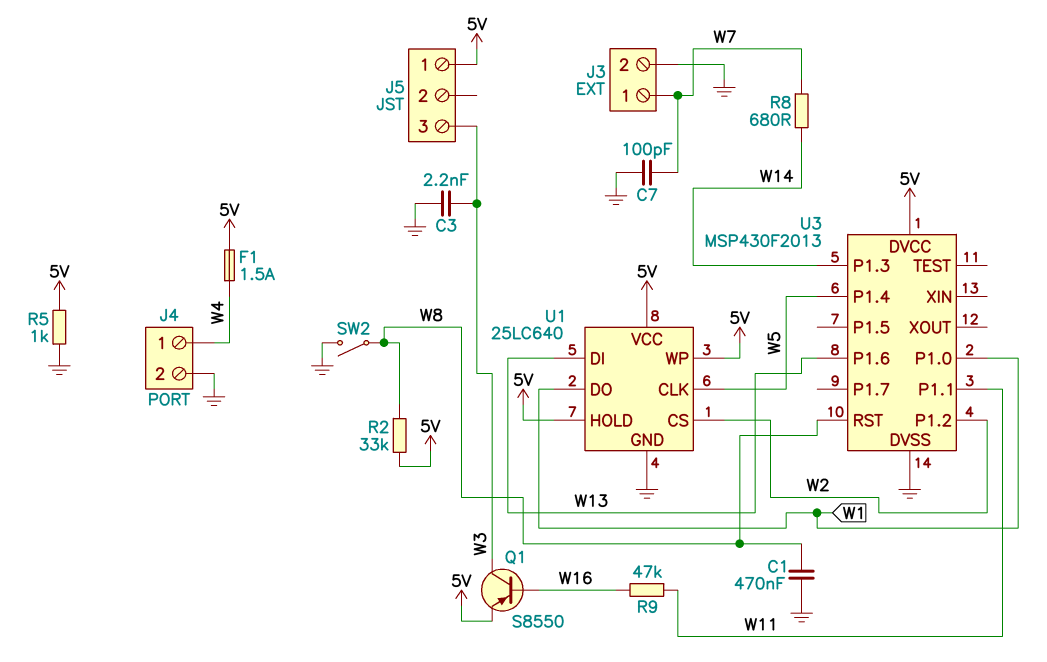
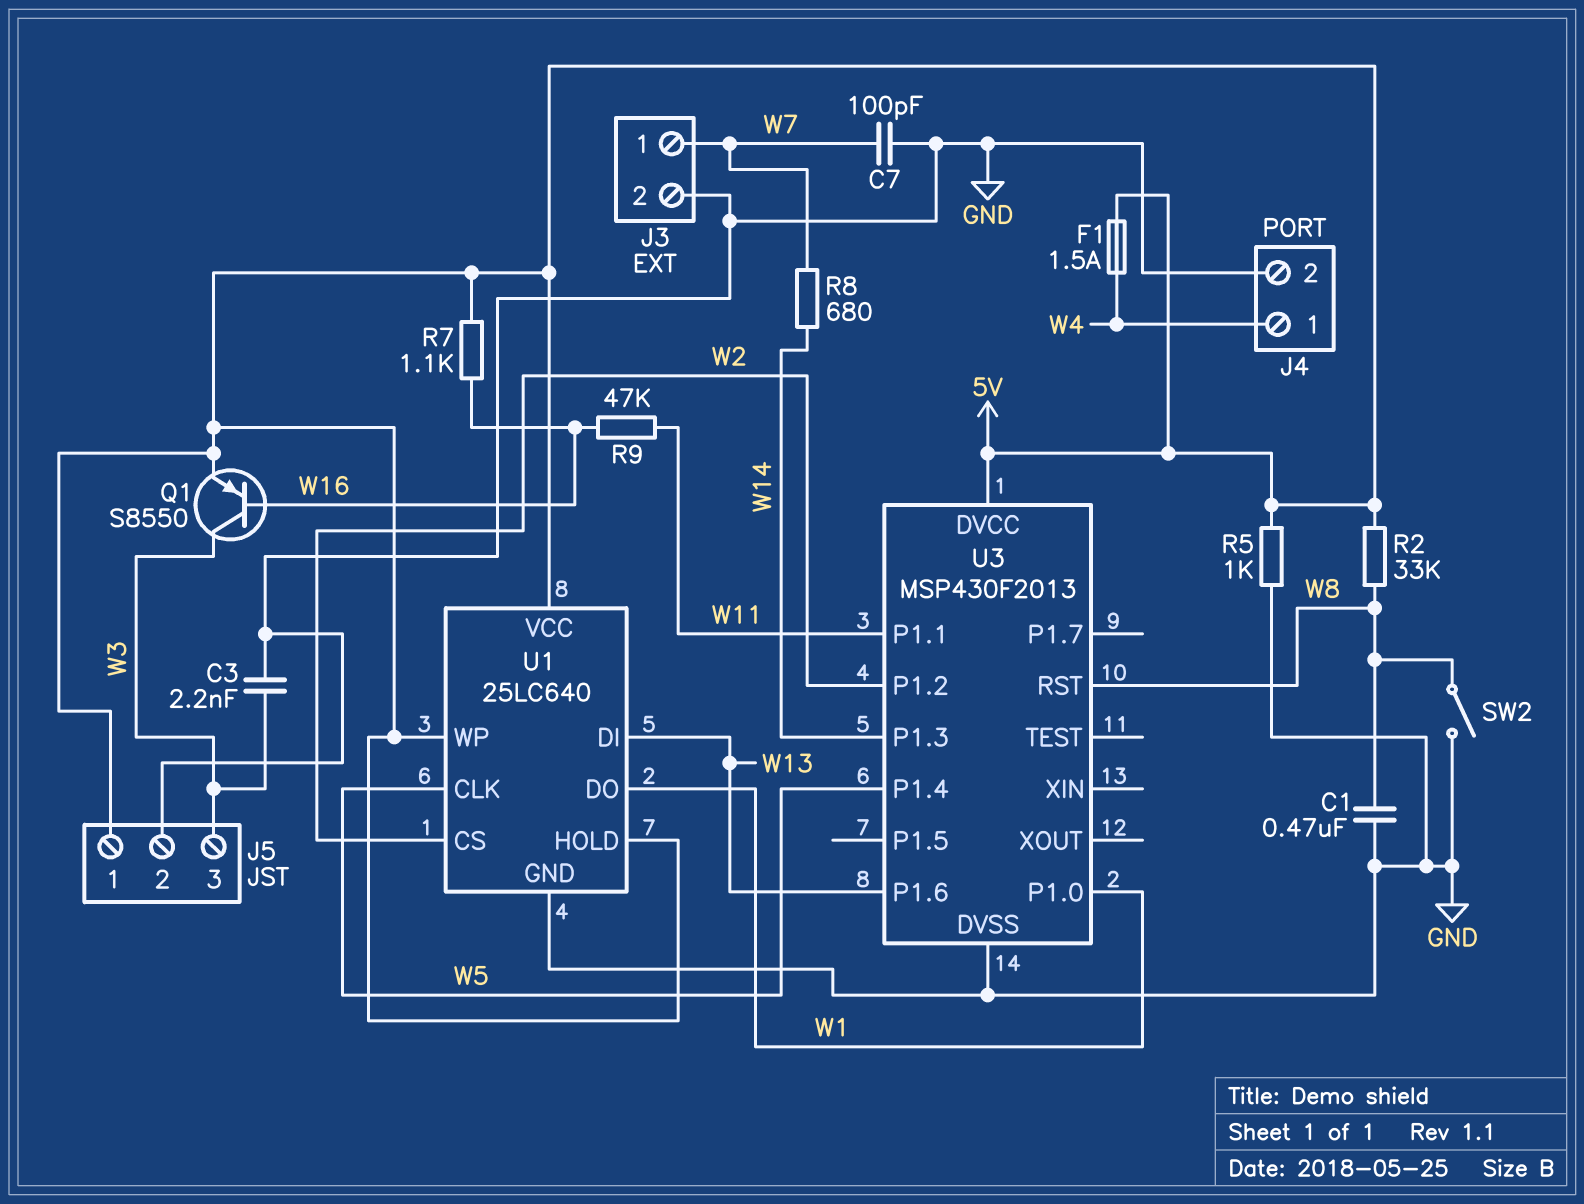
J5 pin 2: none -> GND
R7: none -> 1.1k (5V, W16)

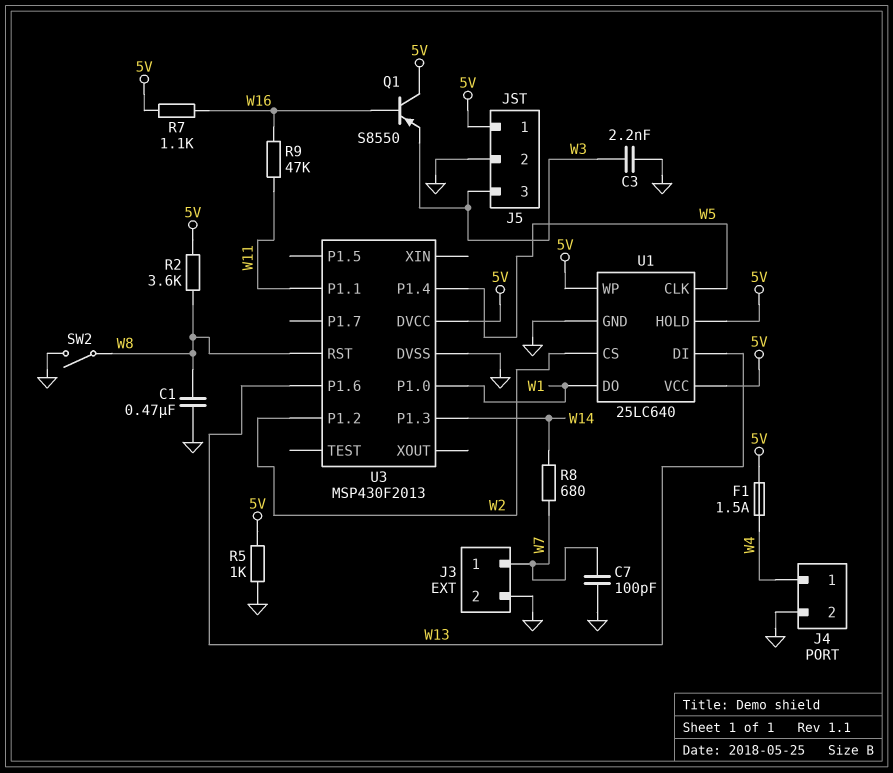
Q1: PNP S8550 (B W16, C W3, E 5V) -> PNP S8550 (B W16, C 5V, E W3)
R2: 33k (5V, W8) -> 3.6k (5V, W8)

